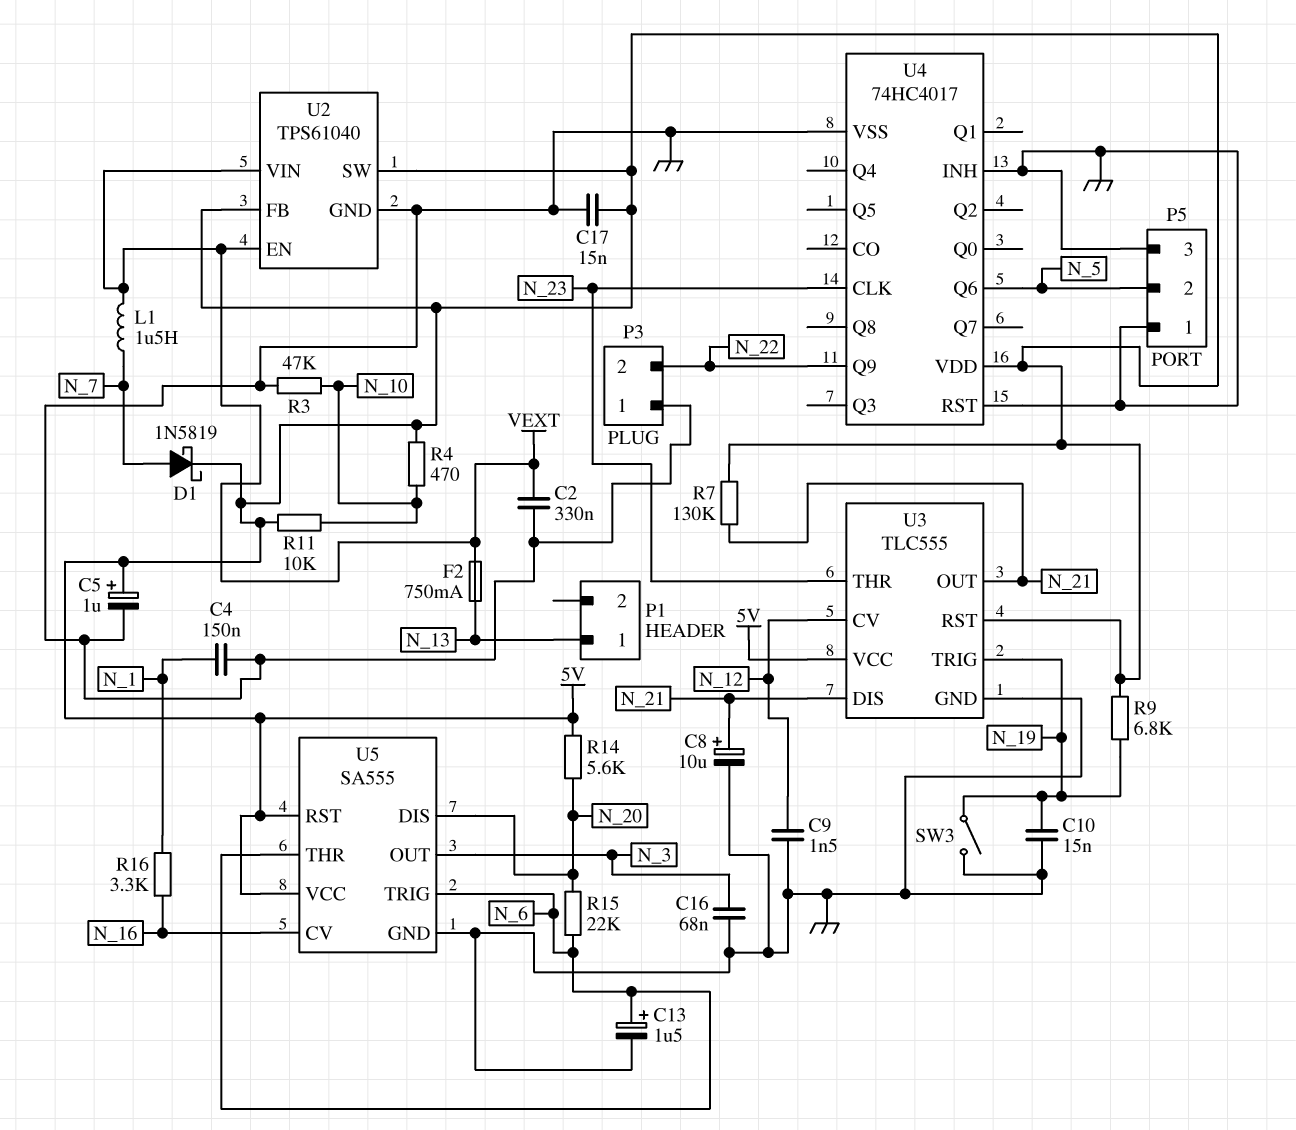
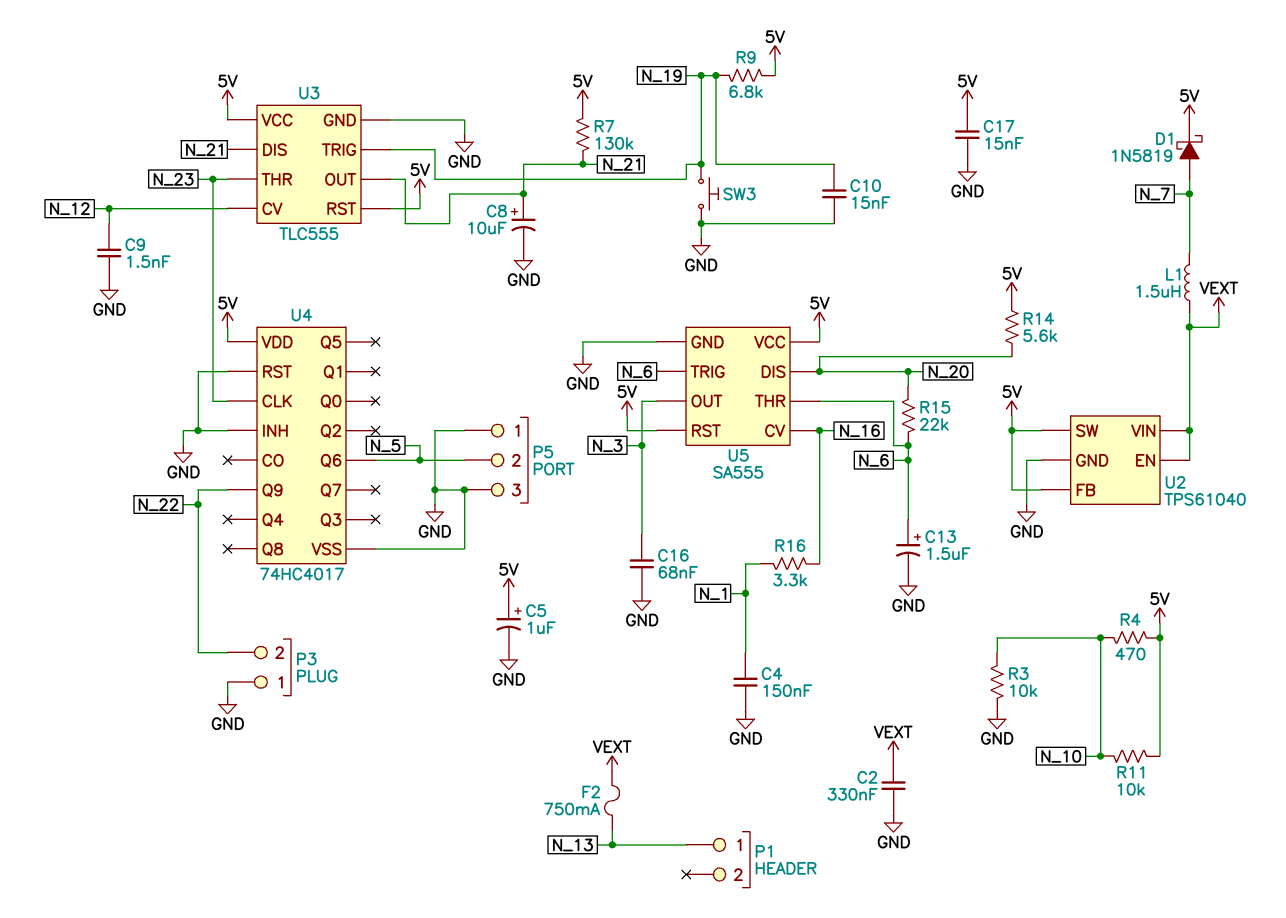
R3: 47k (GND, N_10) -> 10k (GND, N_10)
SW3: switch (GND, N_19) -> button (GND, N_19)

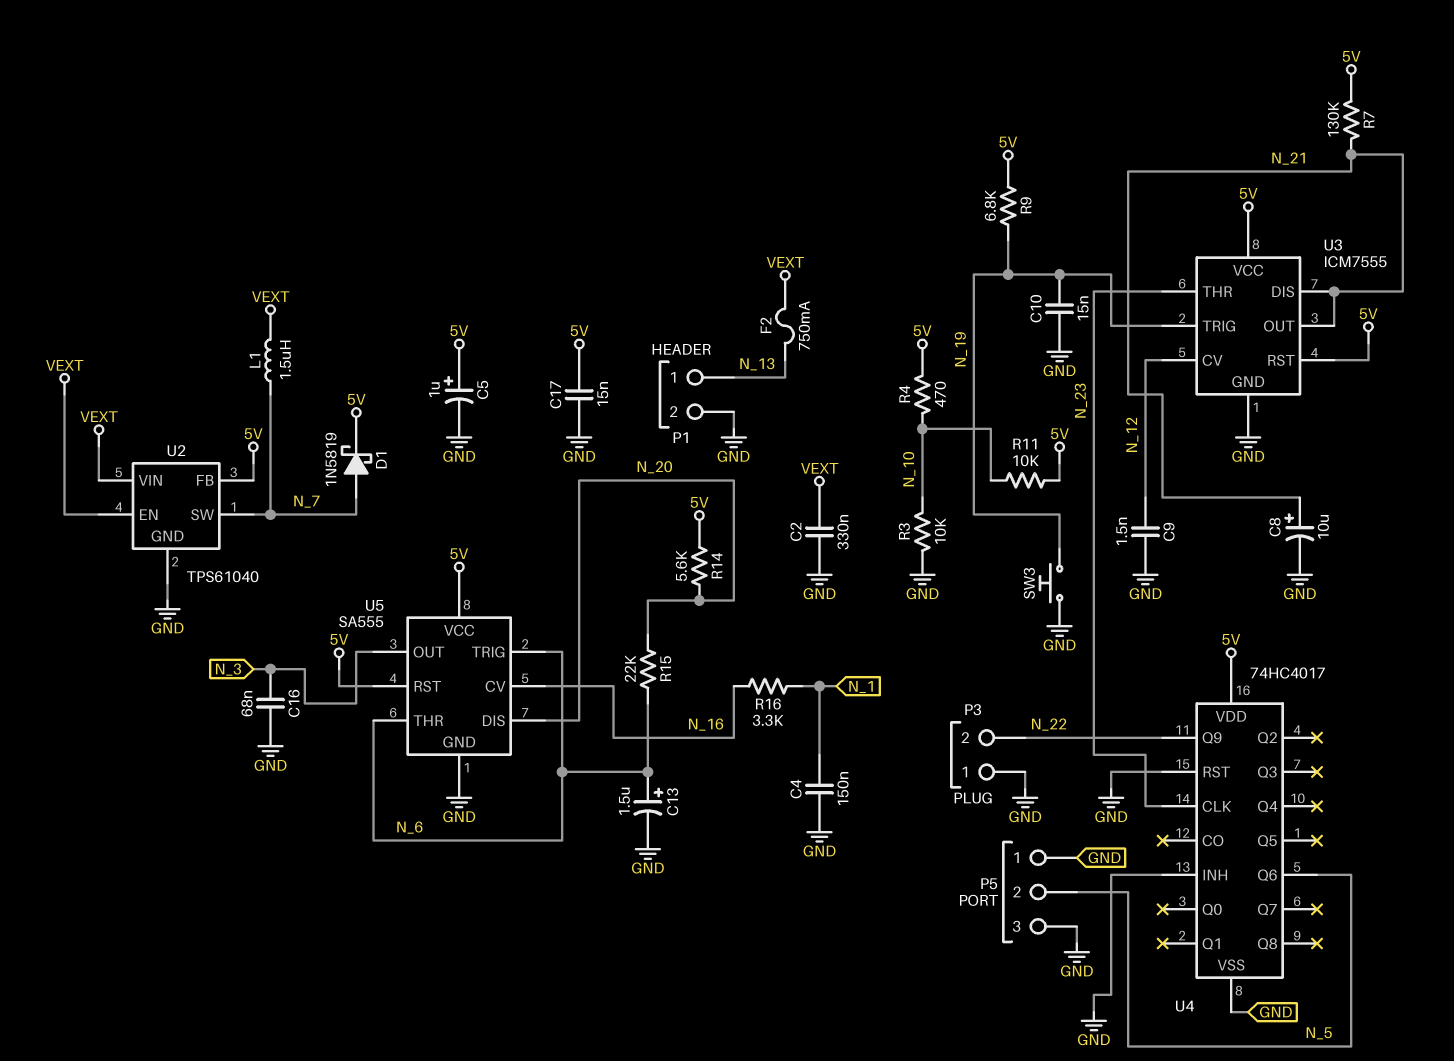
P1 pin 2: none -> GND
U2 pin SW: 5V -> N_7
U3: TLC555 -> ICM7555

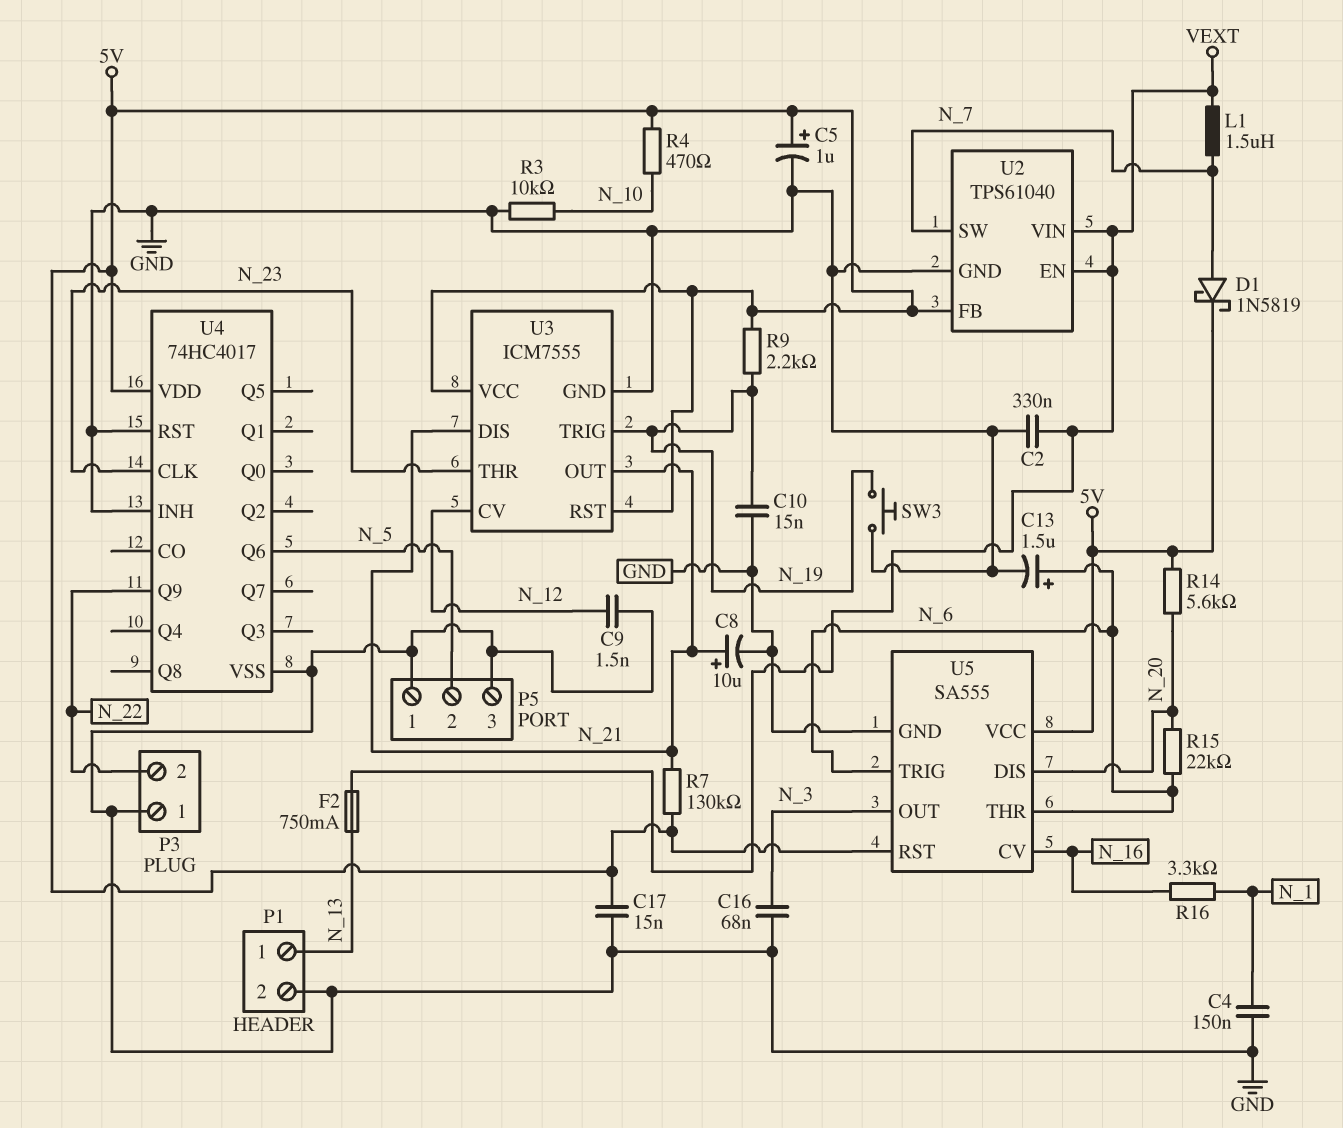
R9: 6.8k (5V, N_19) -> 2.2k (5V, N_19)
R11: 10k (5V, N_10) -> none

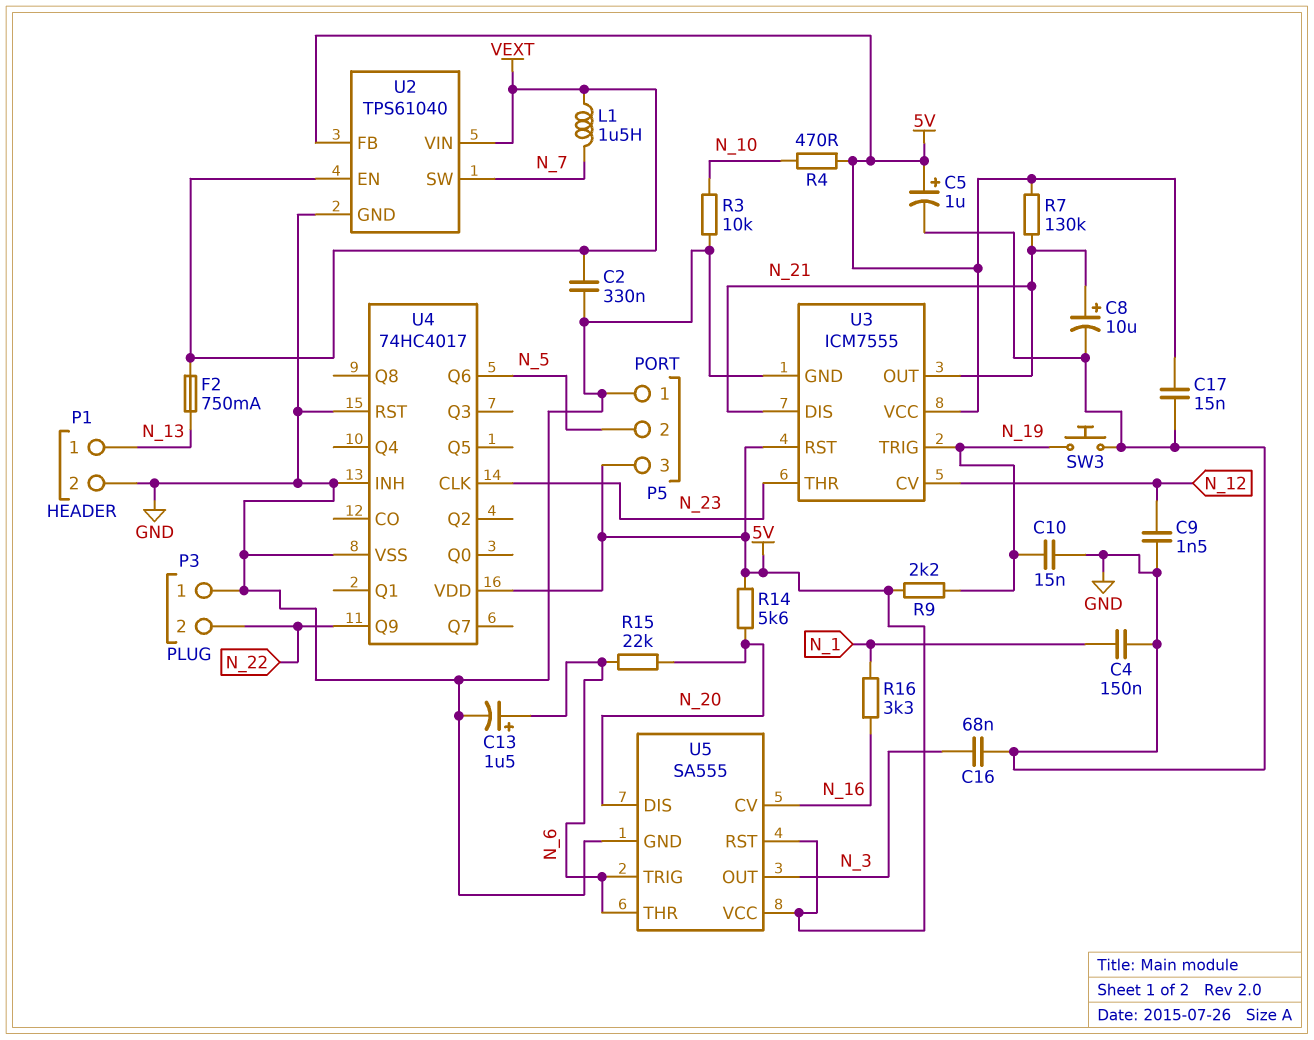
D1: schottky 1N5819 (A N_7, K 5V) -> none
P5 pin 3: GND -> 5V

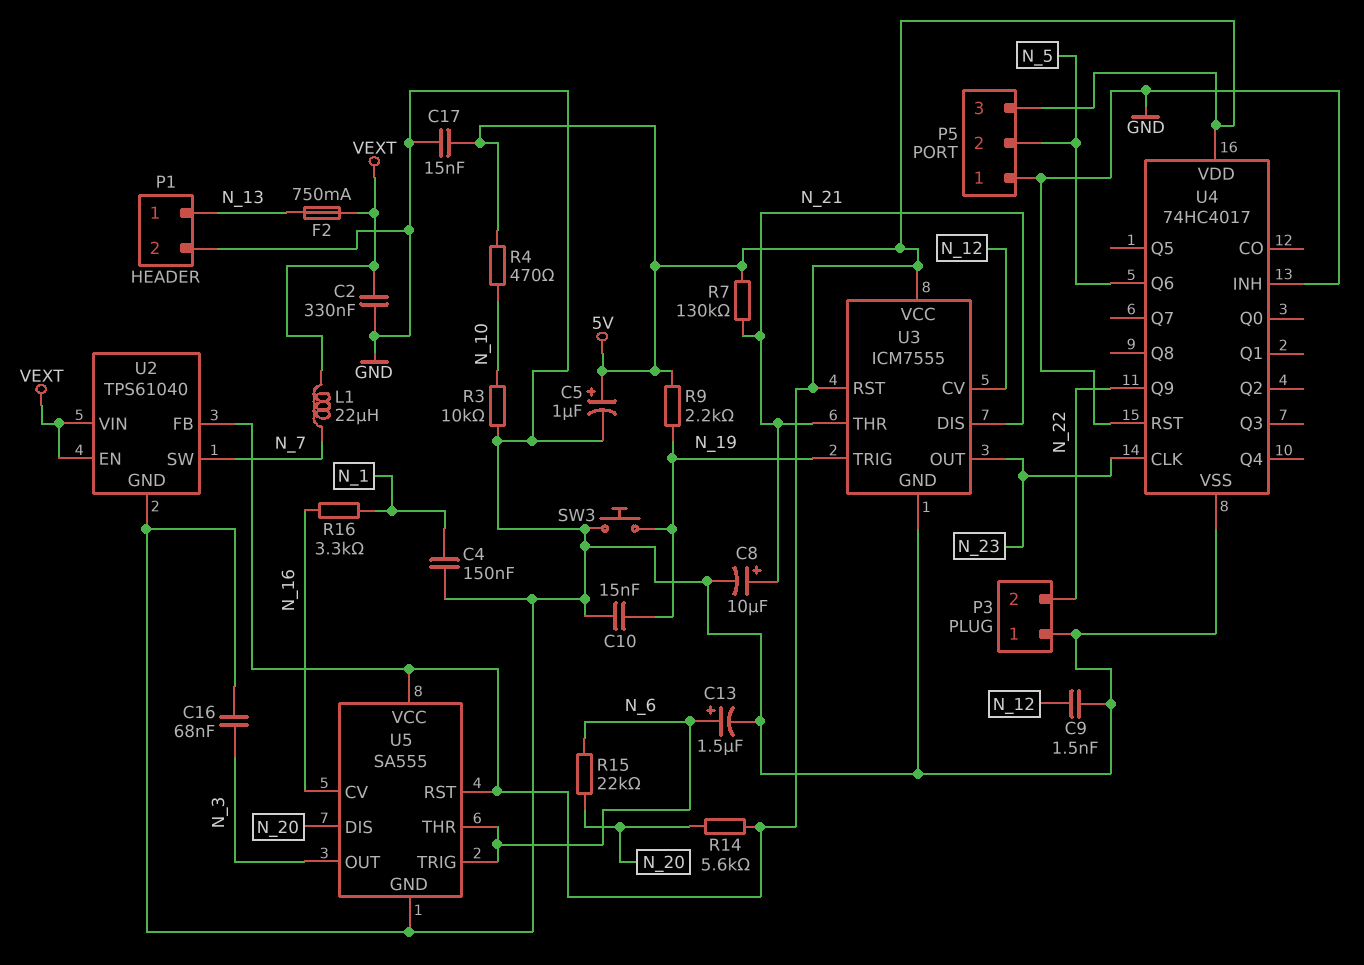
L1: 1.5uH (N_7, VEXT) -> 22uH (N_7, VEXT)
U3 pin OUT: N_21 -> N_23
U3 pin THR: N_23 -> N_21

